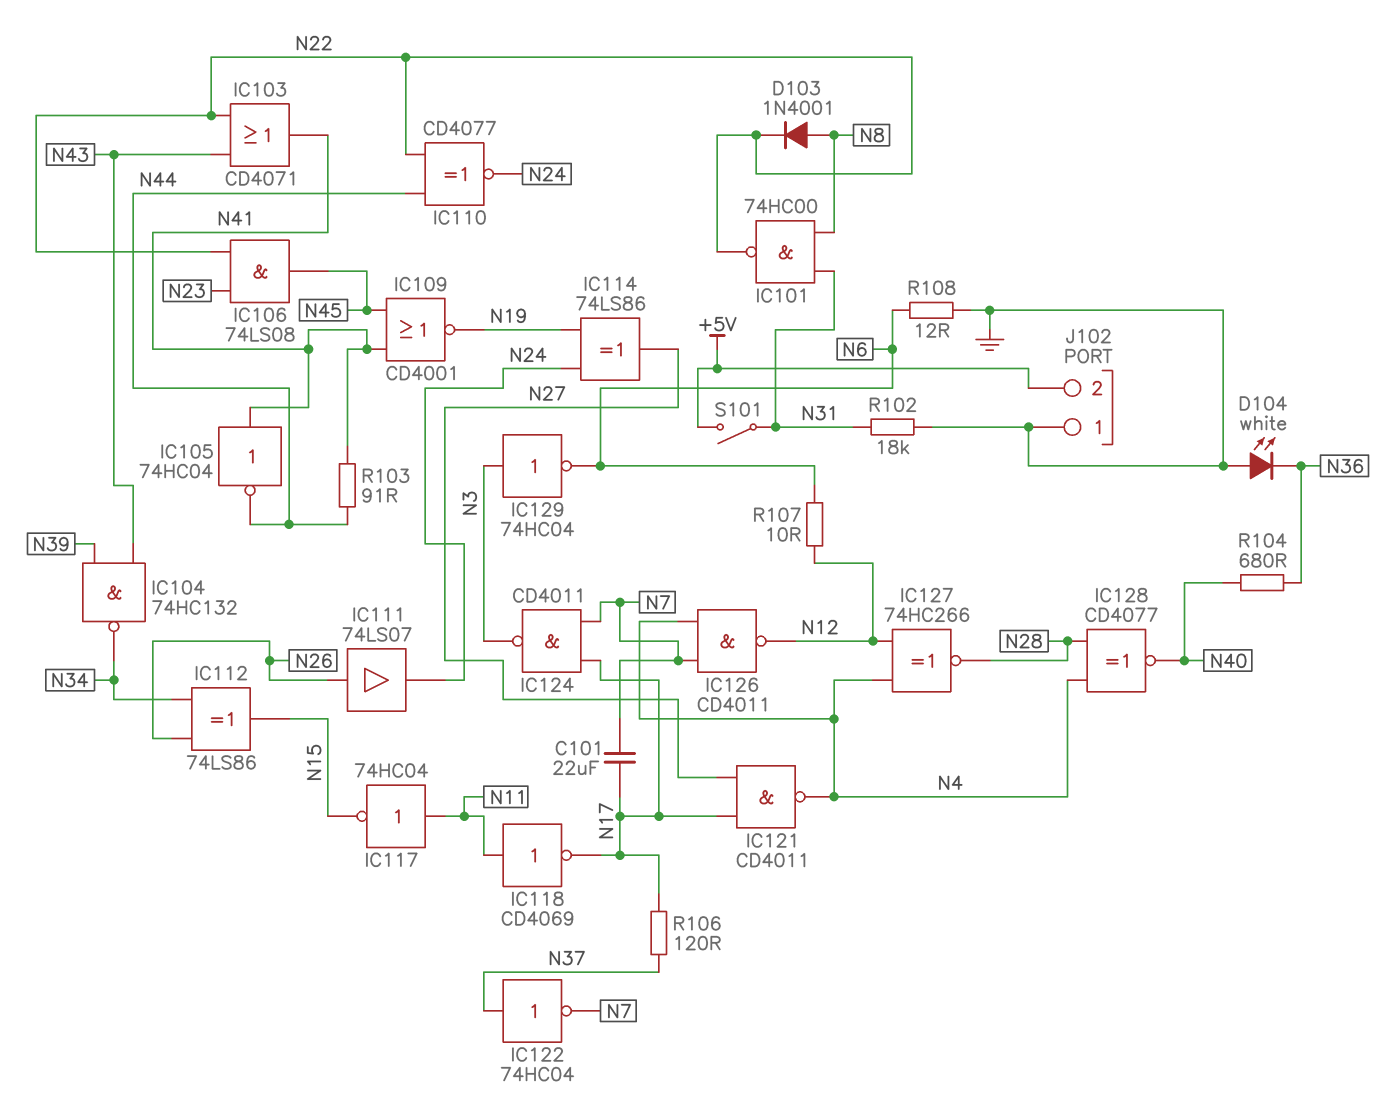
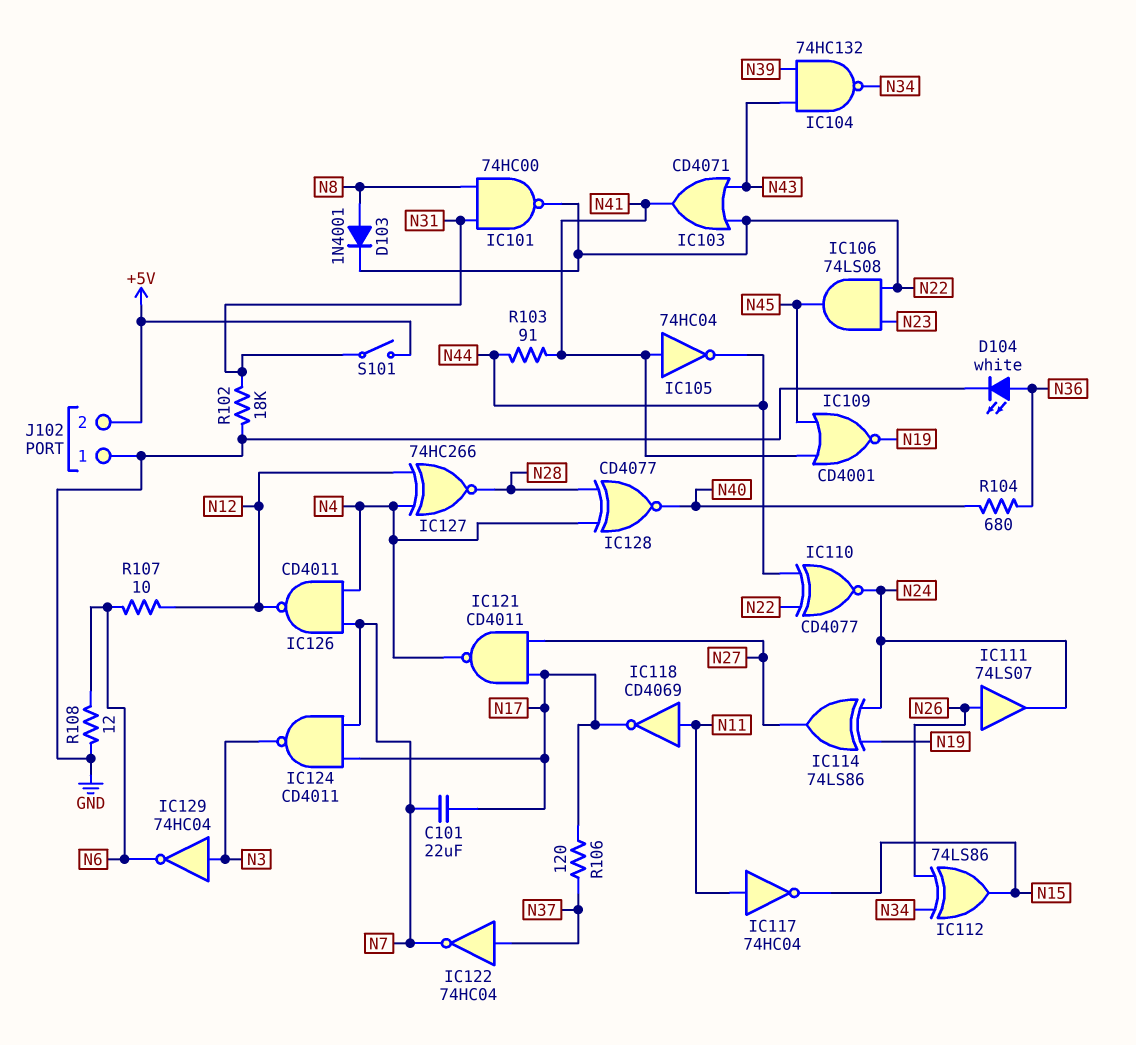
D104: LED white (A GND, K N36) -> LED white (A N36, K GND)

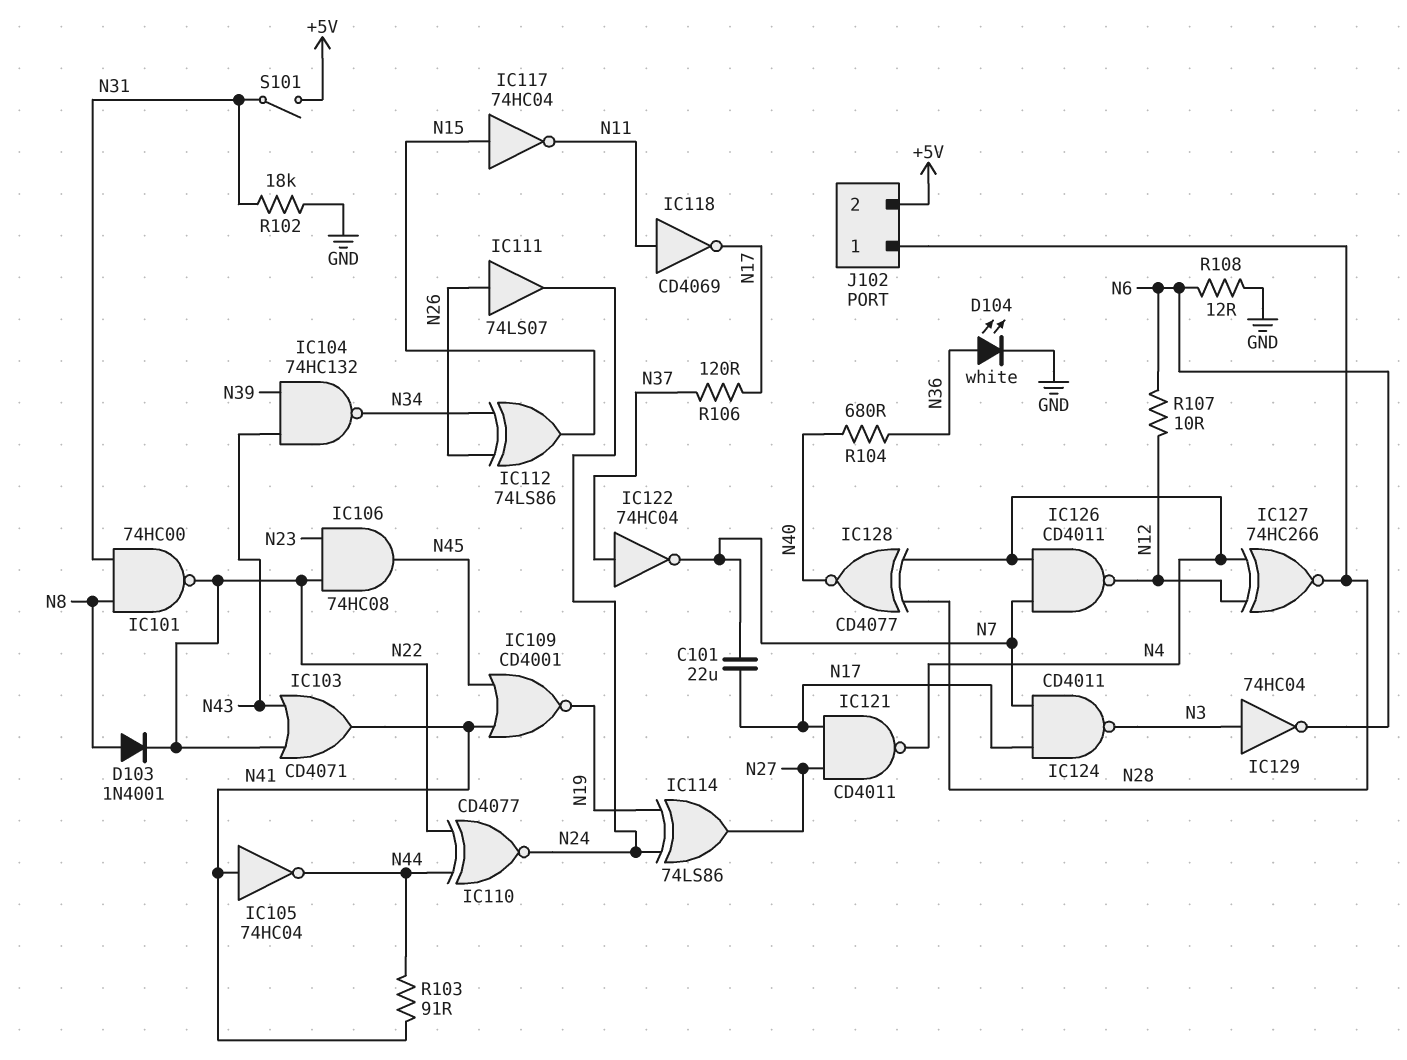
IC106: AND 74LS08 (in N22, in N23, out N45) -> AND 74HC08 (in N22, in N23, out N45)
IC117: NOT 74HC04 (in N11, out N15) -> NOT 74HC04 (in N15, out N11)
J102 pin 1: GND -> N28

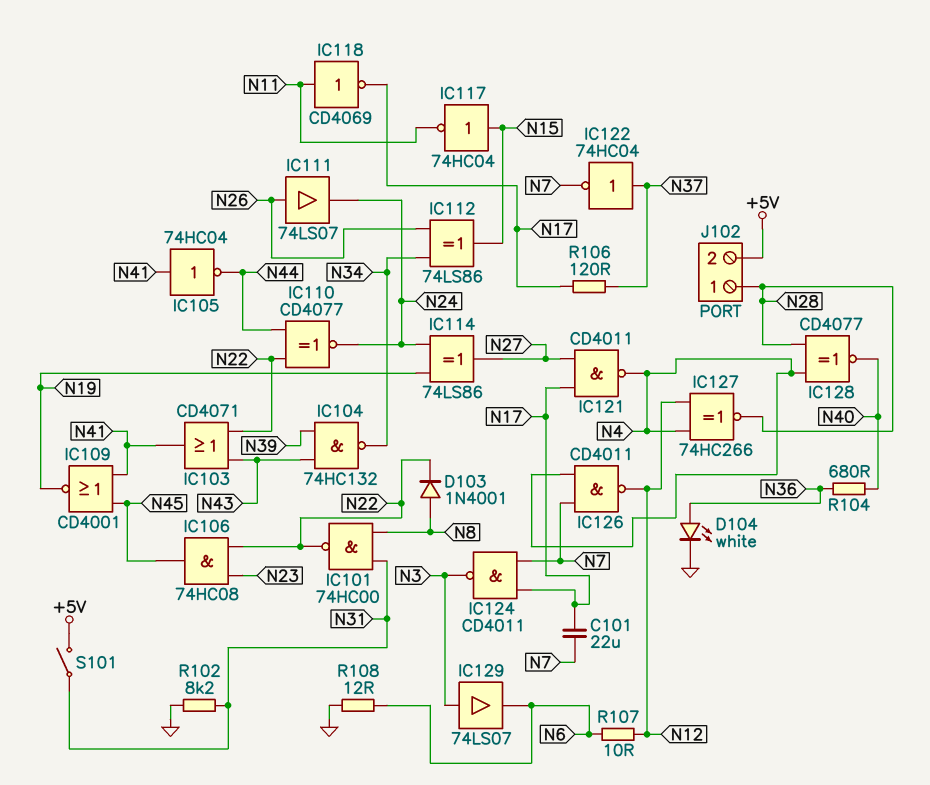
IC129: NOT 74HC04 (in N3, out N6) -> buffer 74LS07 (in N3, out N6)
R102: 18k (GND, N31) -> 8.2k (GND, N31)
R103: 91 (N41, N44) -> none

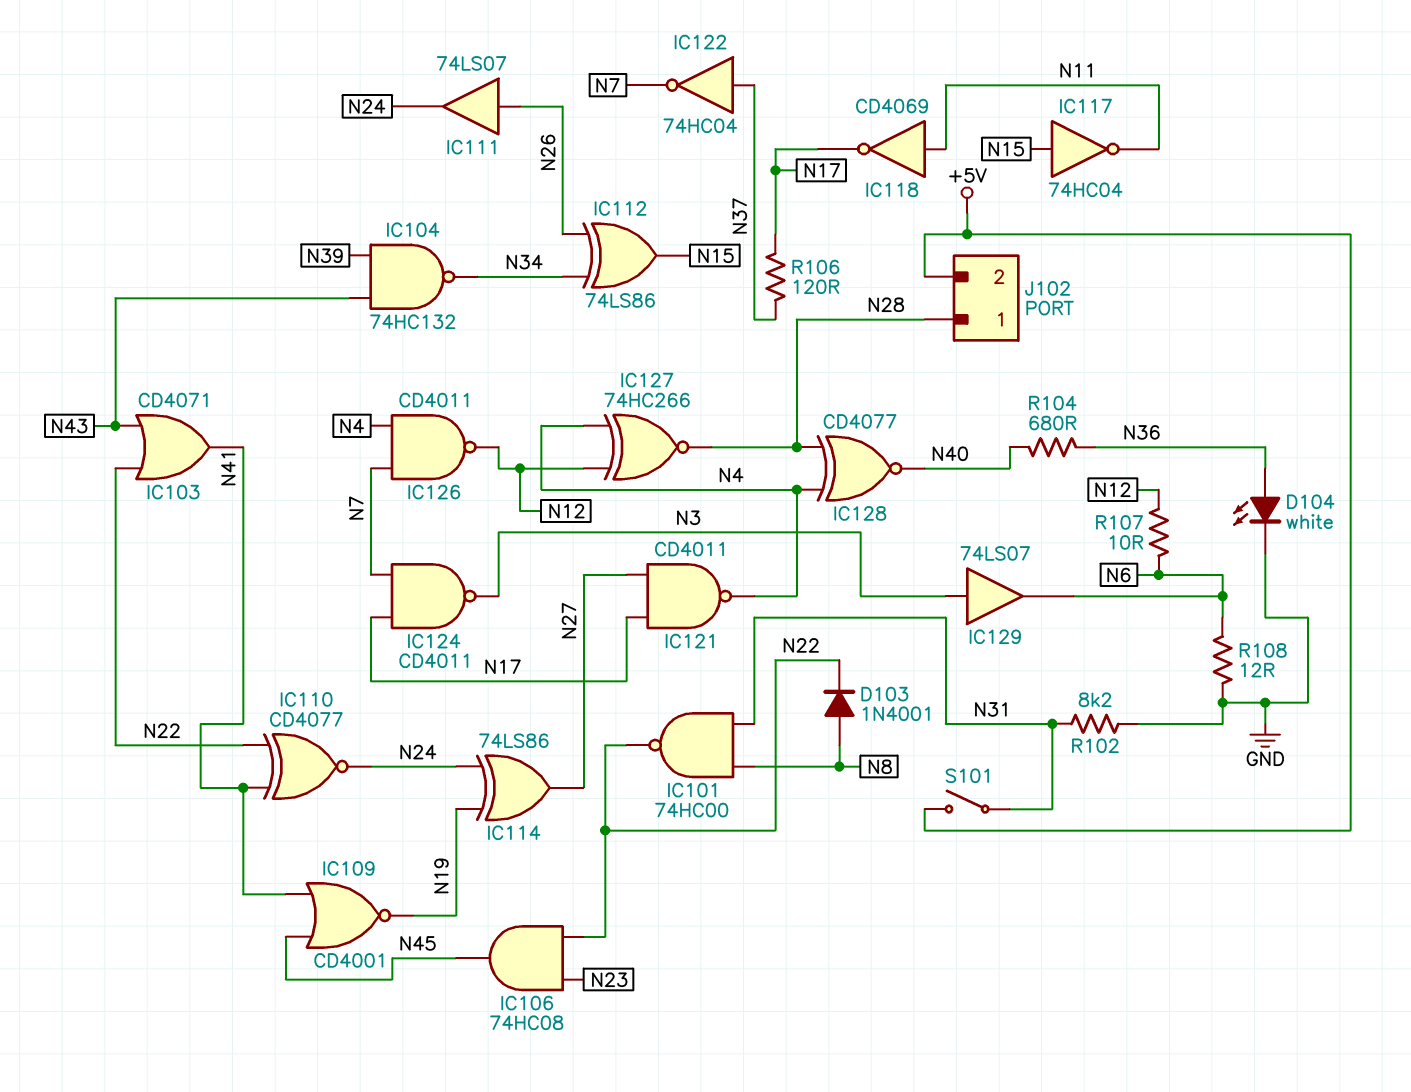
C101: 22uF (N7, N17) -> none
IC105: NOT 74HC04 (in N41, out N44) -> none
IC110: XNOR CD4077 (in N22, in N44, out N24) -> XNOR CD4077 (in N22, in N41, out N24)

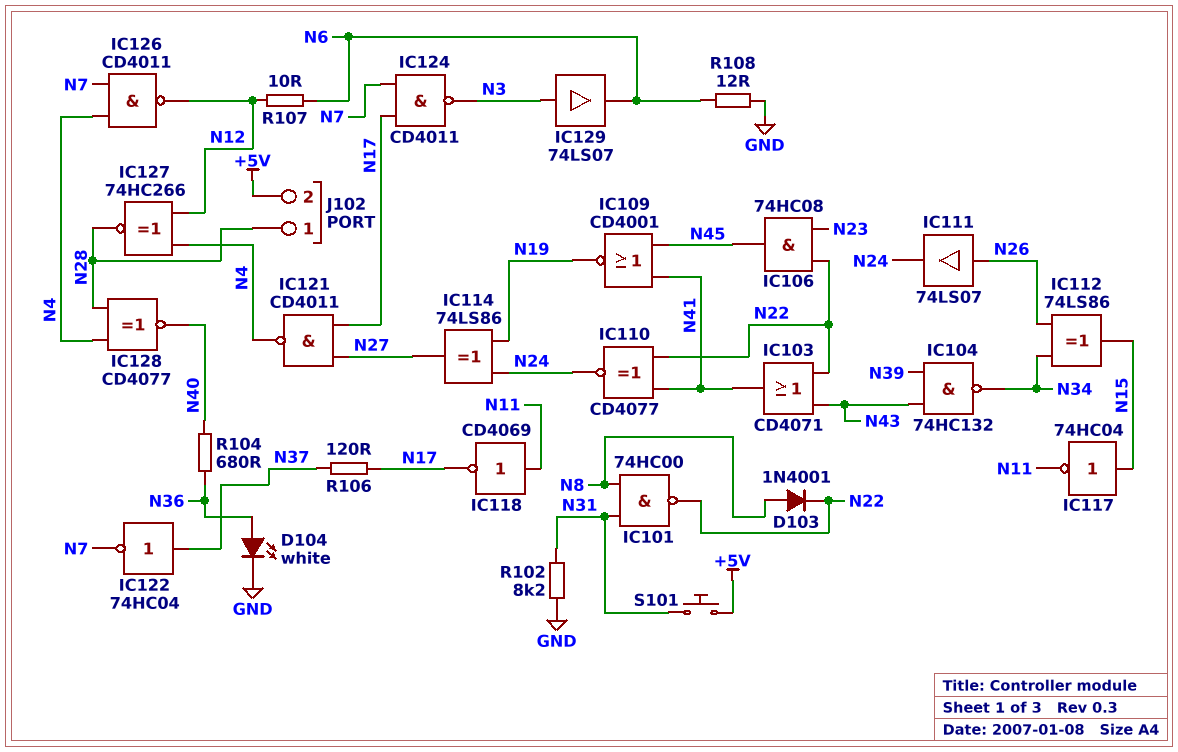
S101: switch (+5V, N31) -> button (+5V, N31)

